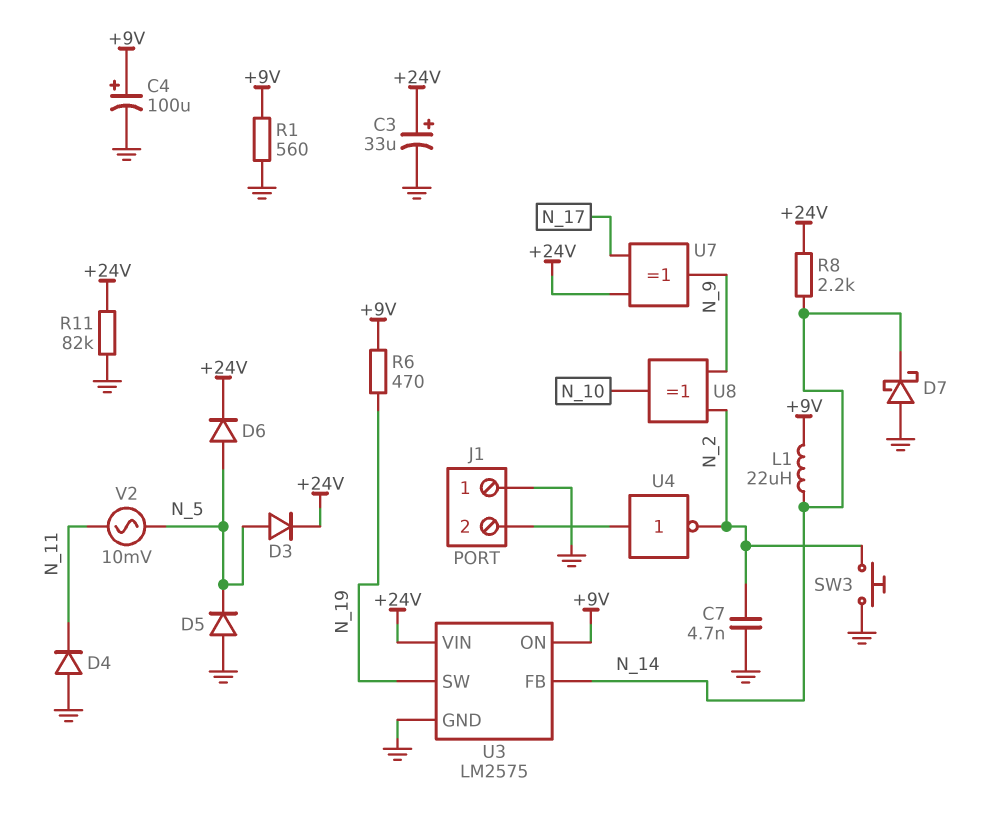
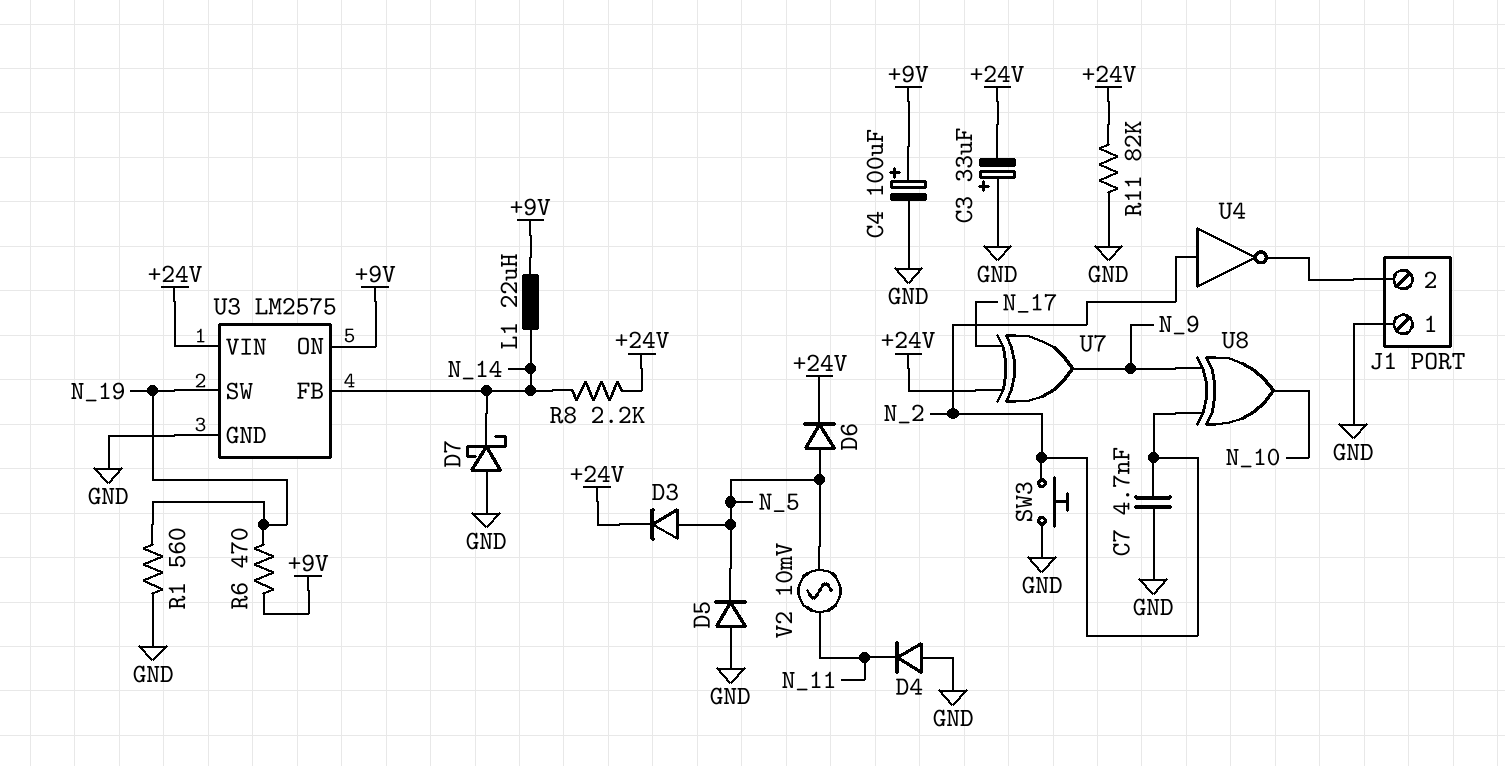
C3: 33uF (plus +24V, minus GND) -> 33uF (plus GND, minus +24V)
R1: 560 (+9V, GND) -> 560 (GND, N_19)
U4: NOT (in J1/2, out N_2) -> NOT (in N_2, out J1/2)

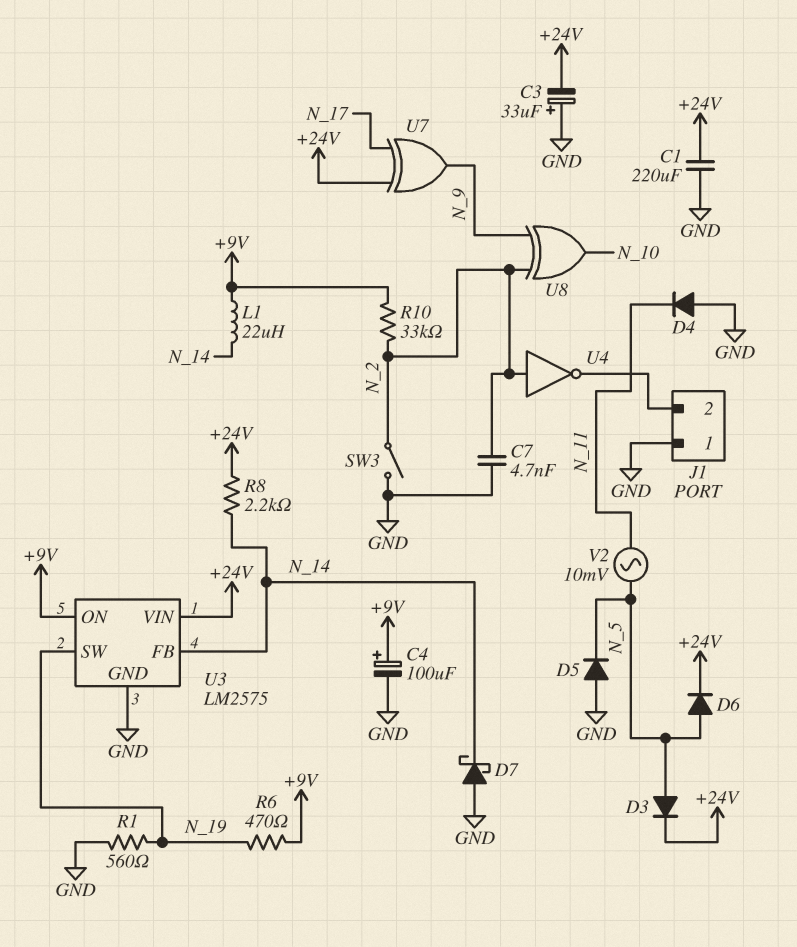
C1: none -> 220uF (+24V, GND)
R10: none -> 33k (+9V, N_2)
R11: 82k (+24V, GND) -> none
SW3: button (GND, N_2) -> switch (GND, N_2)

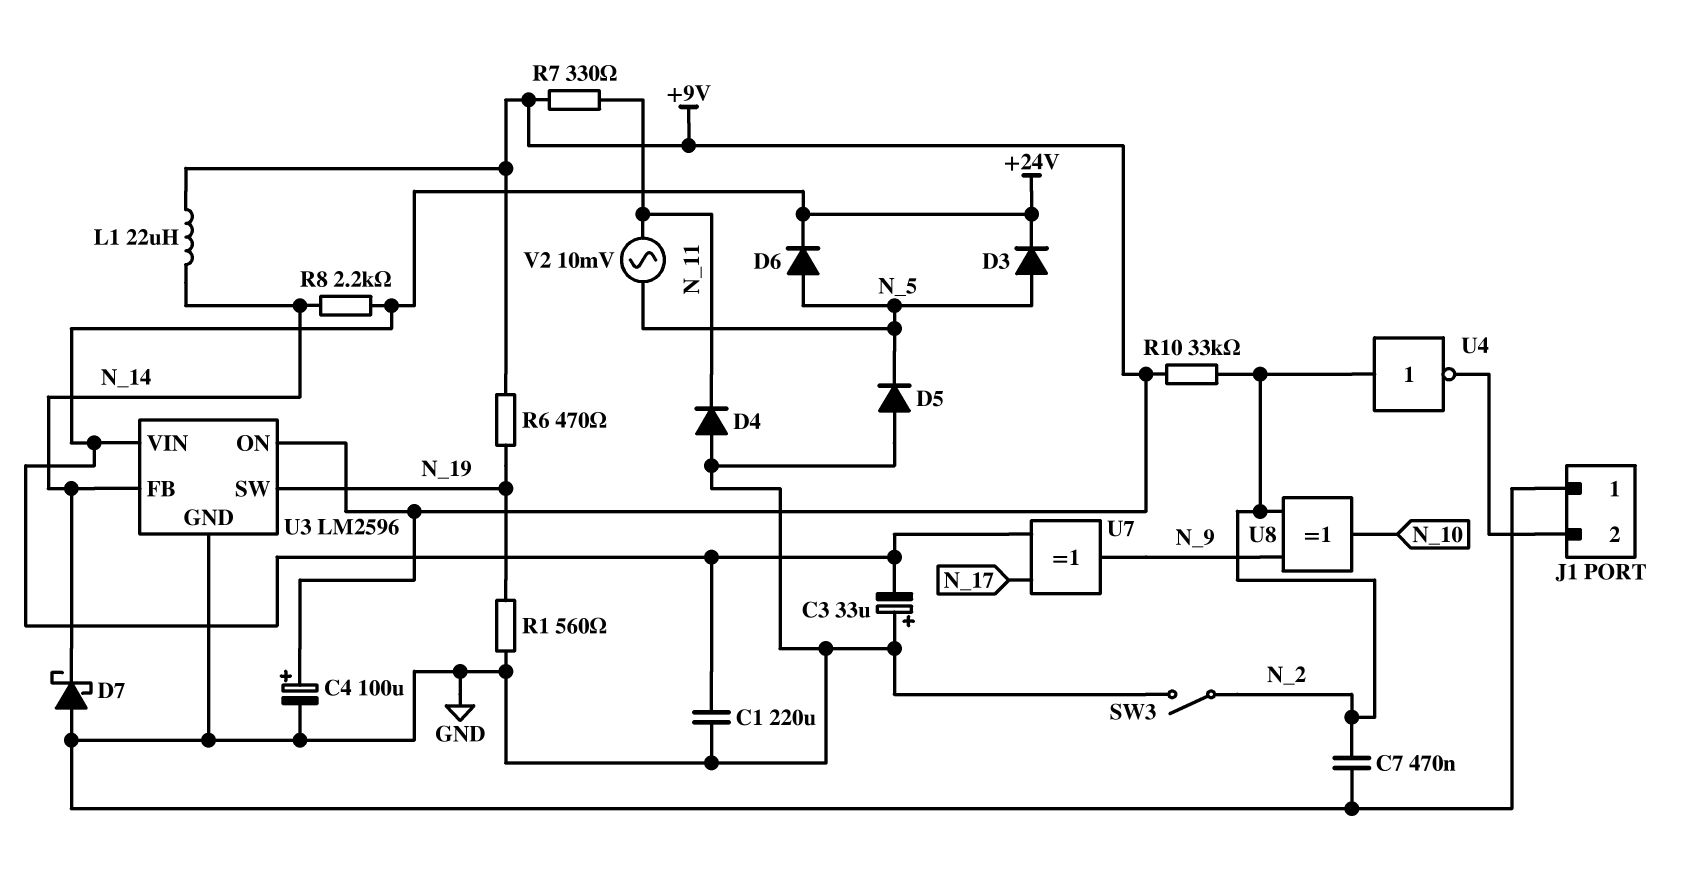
C7: 4.7nF (GND, N_2) -> 470nF (GND, N_2)
R7: none -> 330 (+9V, N_11)
U3: LM2575 -> LM2596

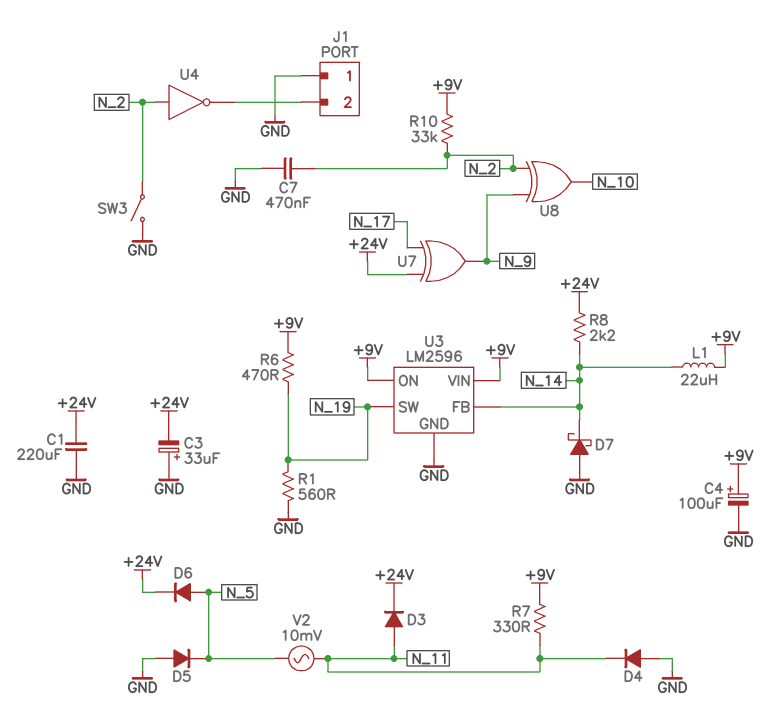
D3: diode (A N_5, K +24V) -> diode (A N_11, K +24V)
U3 pin VIN: +24V -> +9V

